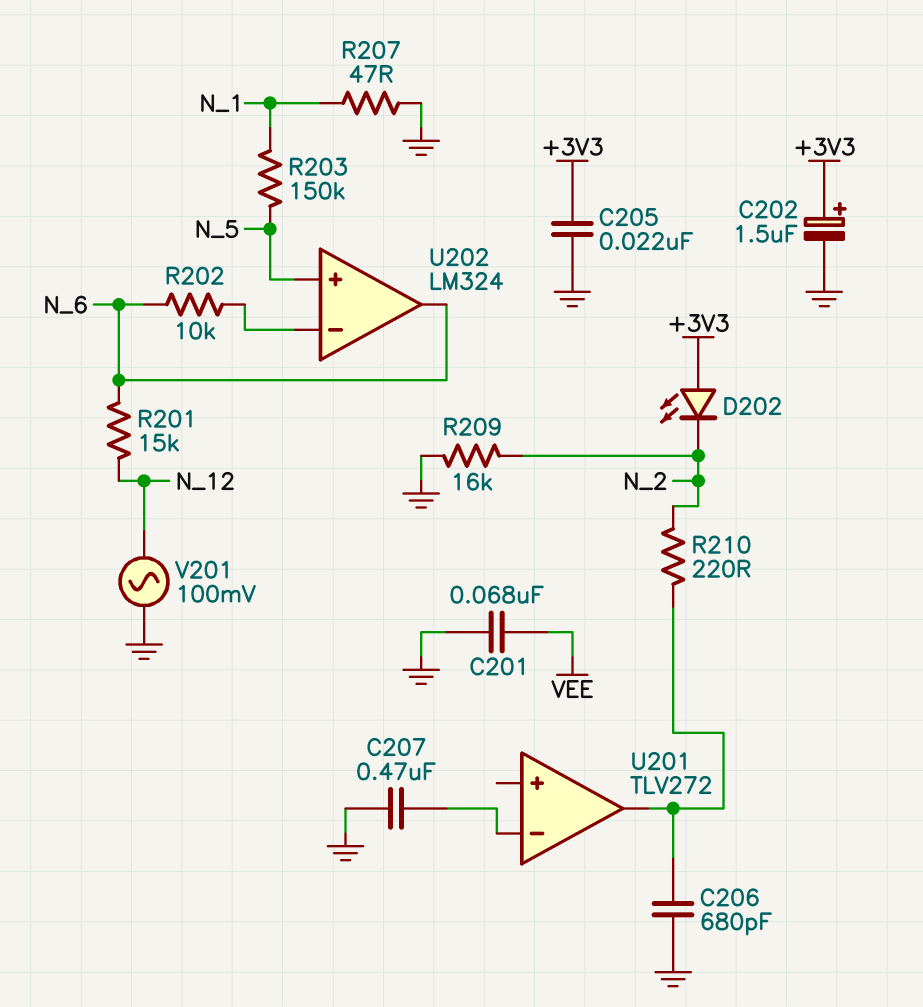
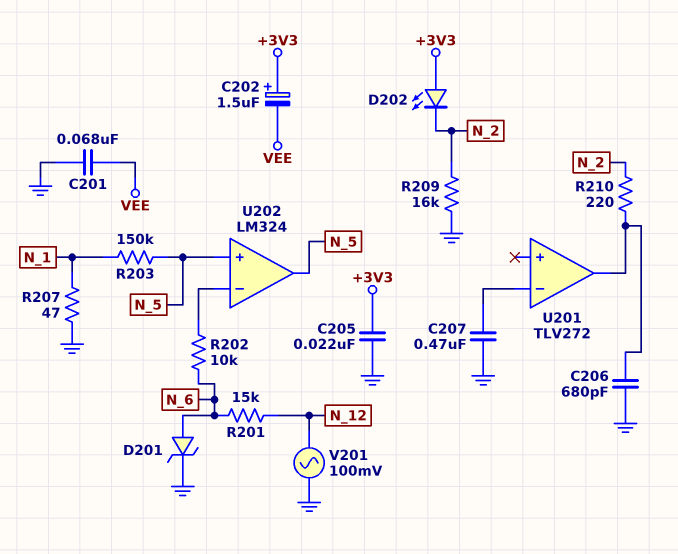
C202: 1.5uF (plus +3V3, minus GND) -> 1.5uF (plus +3V3, minus VEE)
D201: none -> zener (A N_6, K GND)
U202 pin out: N_6 -> N_5

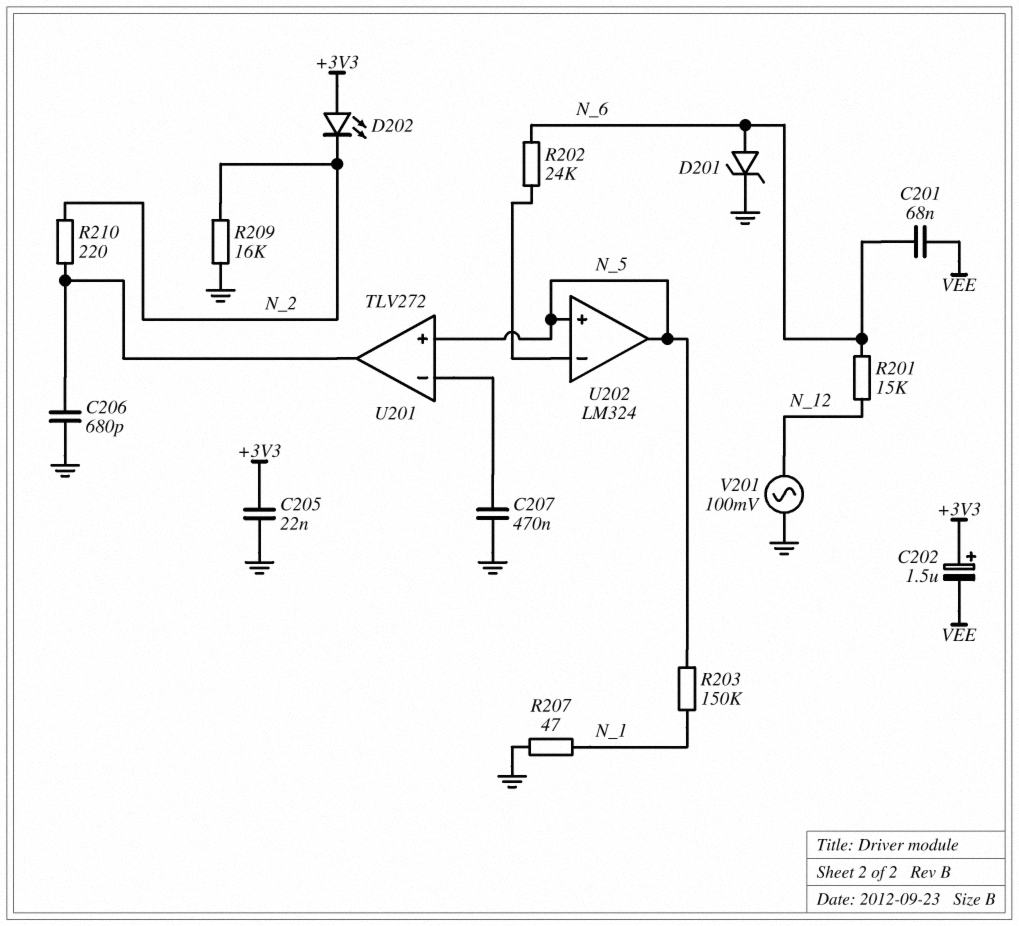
C201: 68nF (GND, VEE) -> 68nF (N_6, VEE)
R202: 10k (N_6, U202/in-) -> 24k (N_6, U202/in-)
U201 pin in+: none -> N_5

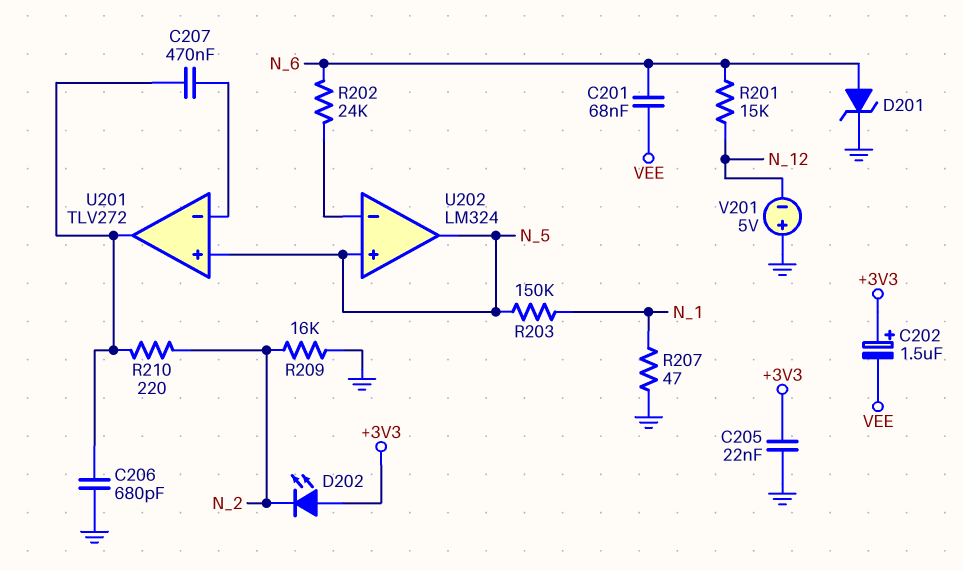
C207: 470nF (GND, U201/in-) -> 470nF (U201/in-, U201/out)
V201: AC 100mV (GND, N_12) -> 5V (plus GND, minus N_12)

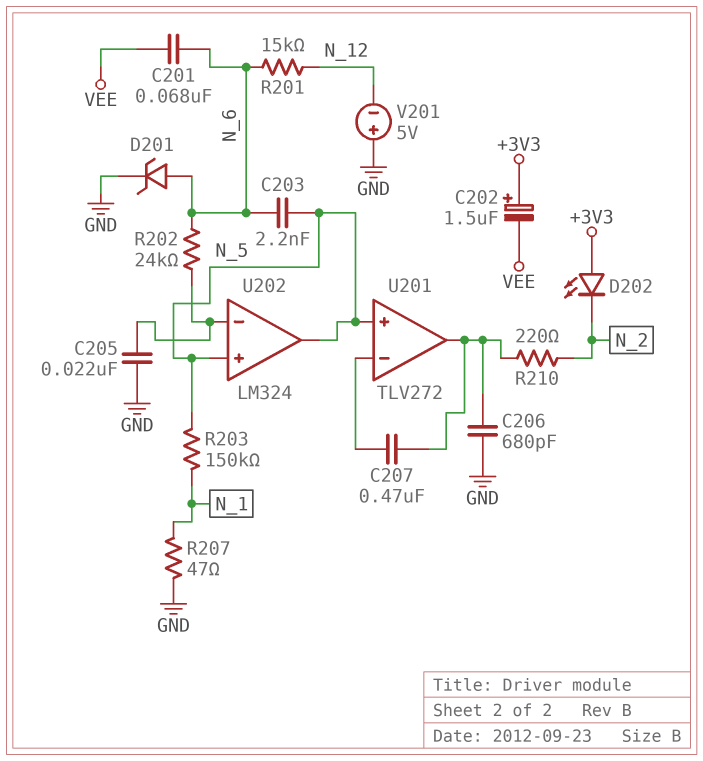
C203: none -> 2.2nF (N_5, N_6)
C205: 22nF (+3V3, GND) -> 22nF (GND, U202/in-)
R209: 16k (GND, N_2) -> none

